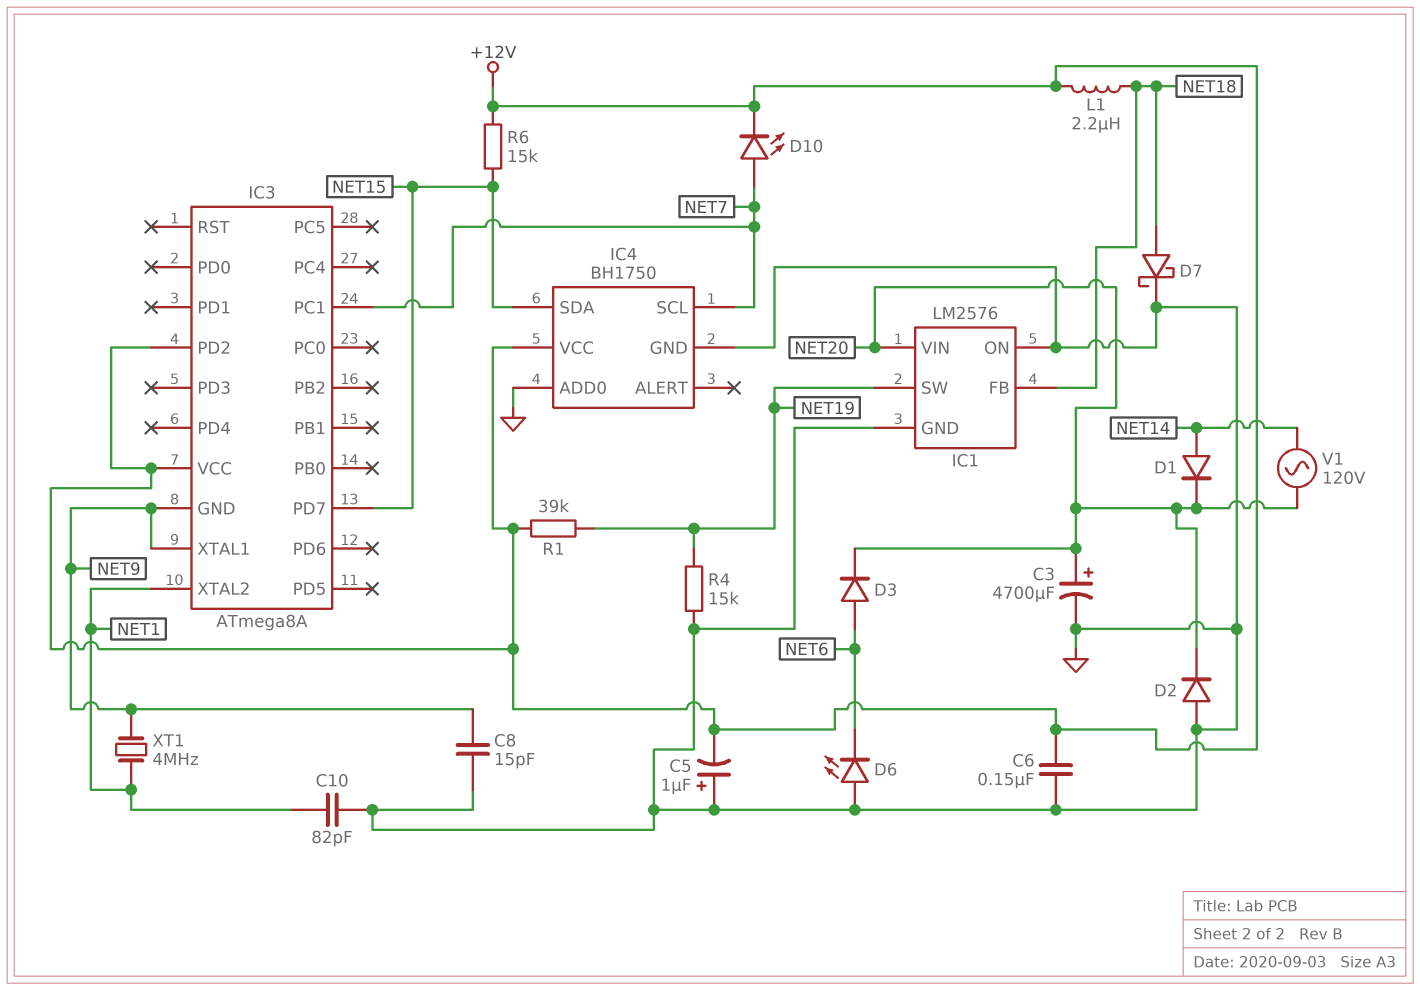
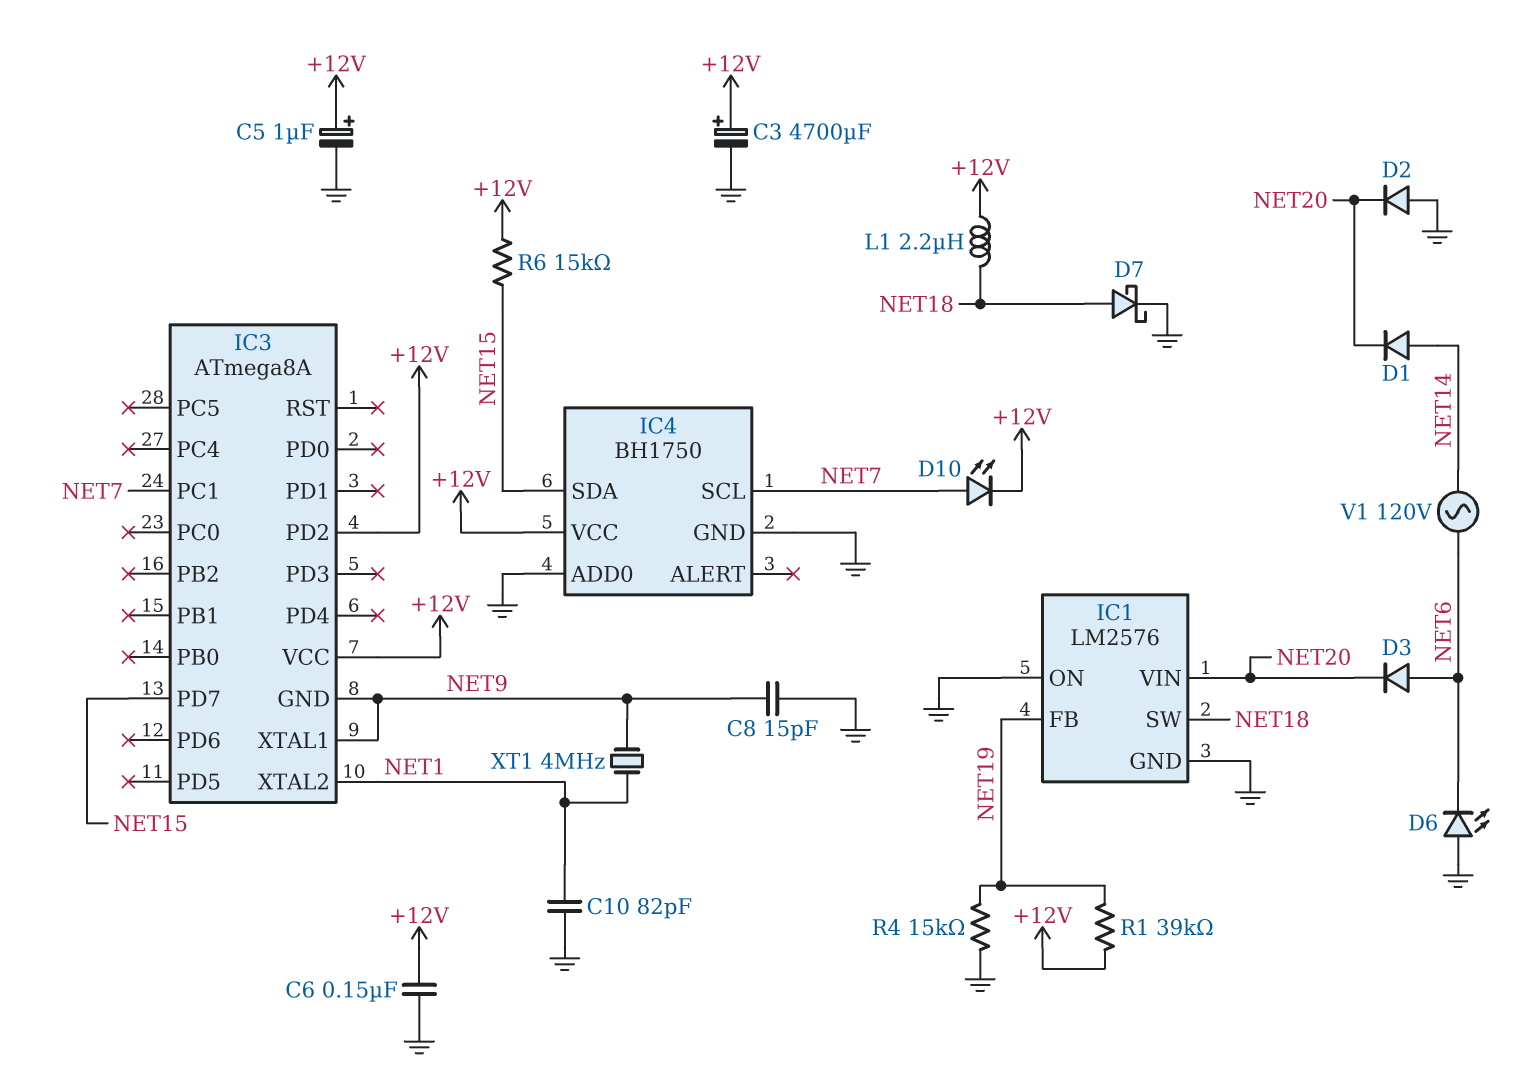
C3: 4700uF (plus NET20, minus GND) -> 4700uF (plus +12V, minus GND)
C5: 1uF (plus GND, minus +12V) -> 1uF (plus +12V, minus GND)
IC1 pin FB: NET18 -> NET19
IC1 pin SW: NET19 -> NET18
V1: AC 120V (NET14, NET20) -> AC 120V (NET6, NET14)

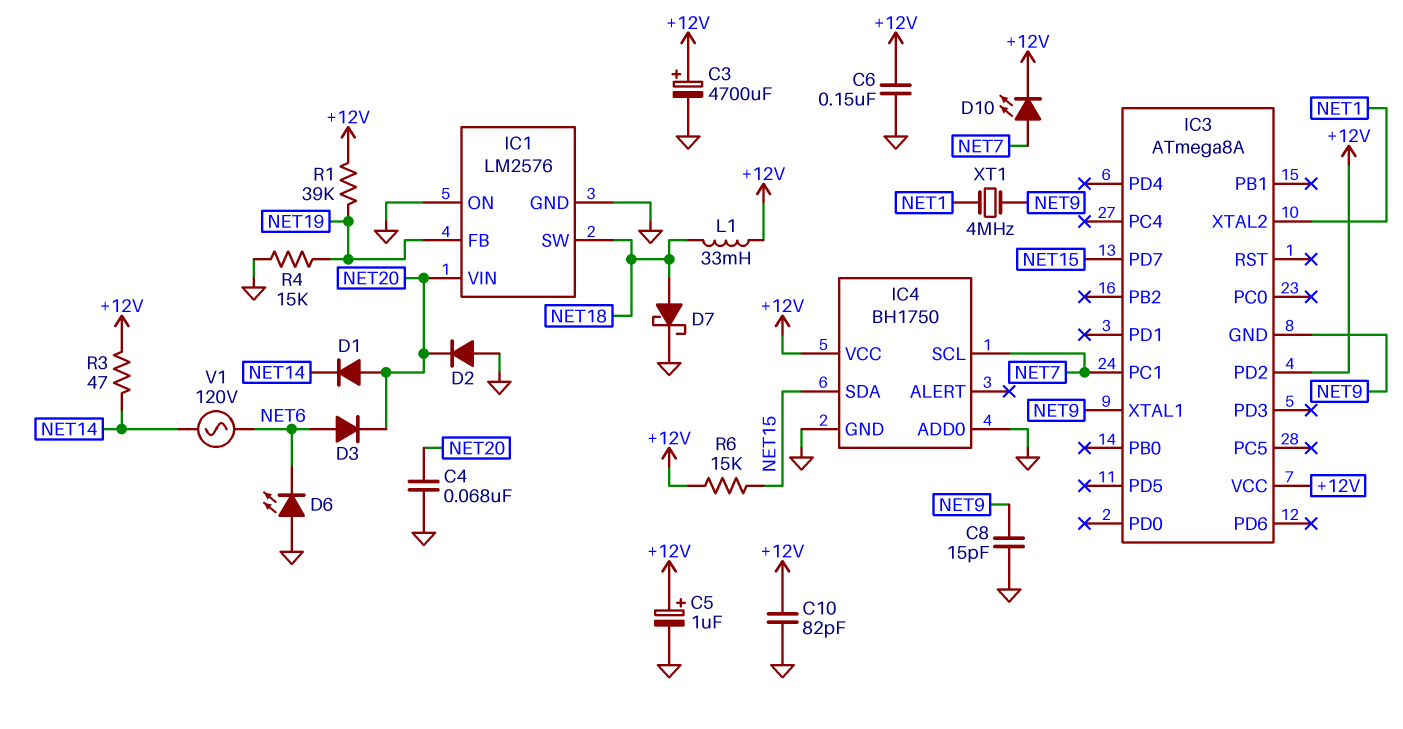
C4: none -> 68nF (GND, NET20)
C10: 82pF (GND, NET1) -> 82pF (+12V, GND)
D1: diode (A NET14, K NET20) -> diode (A NET20, K NET14)
L1: 2.2uH (+12V, NET18) -> 33mH (+12V, NET18)
R3: none -> 47 (+12V, NET14)

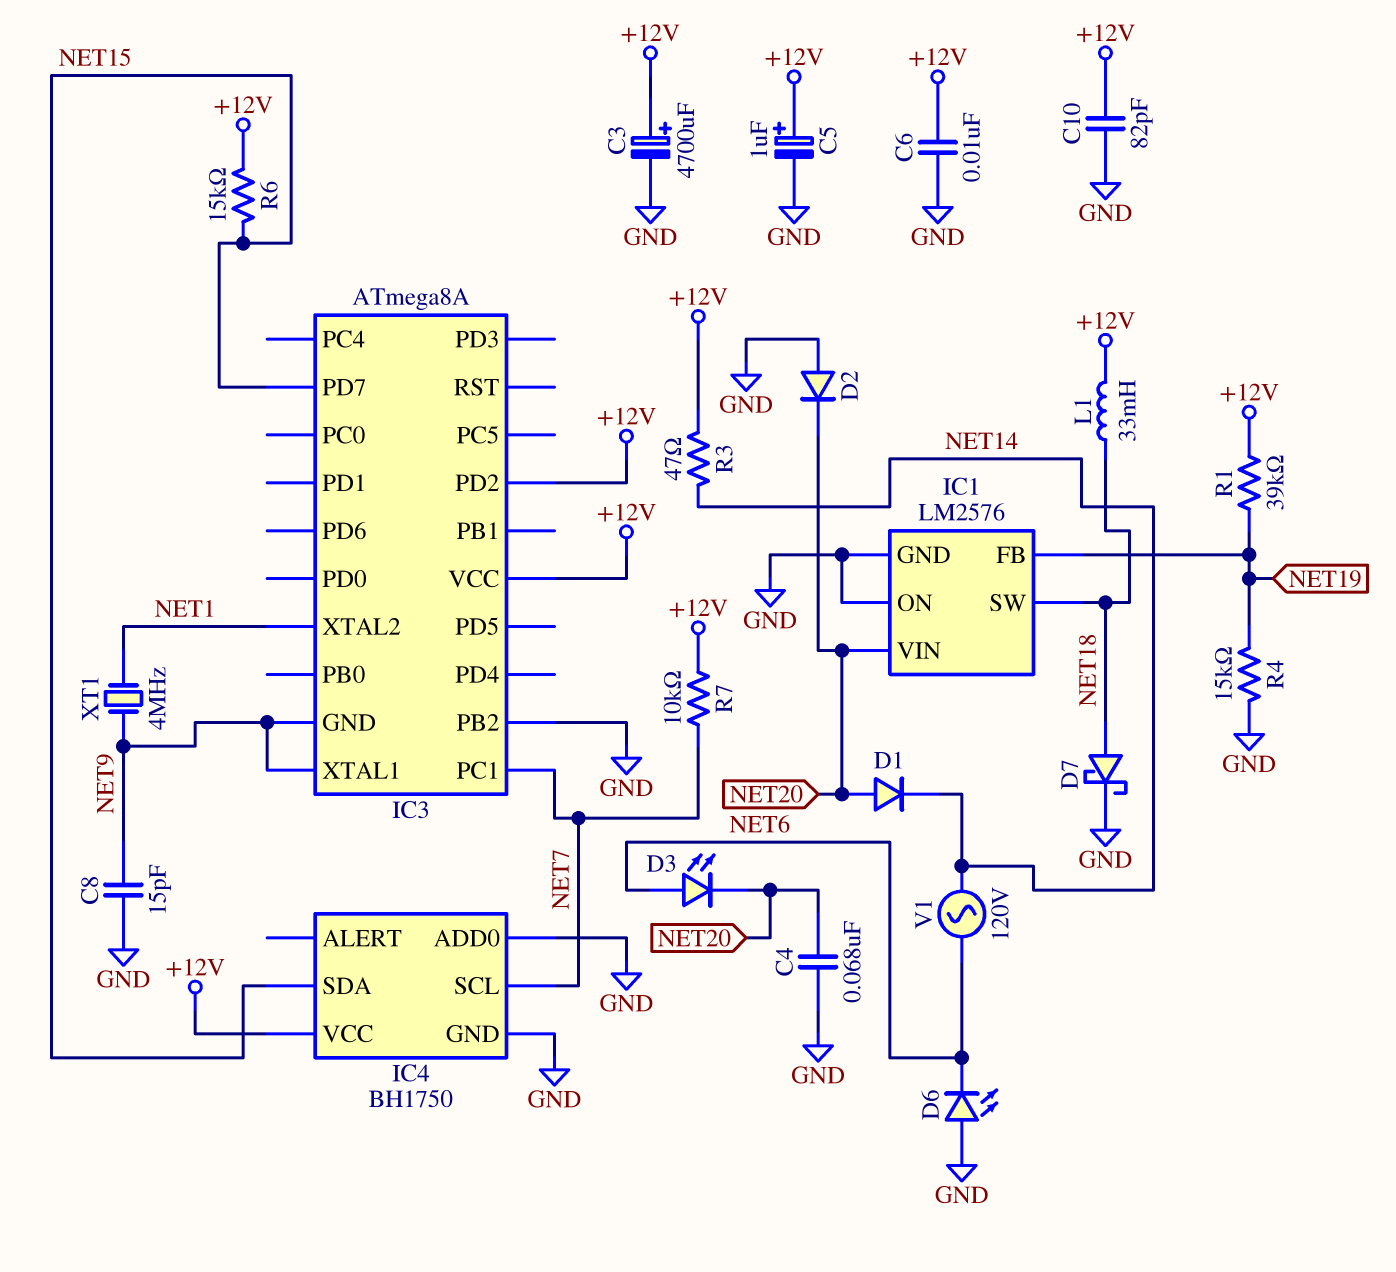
C6: 150nF (+12V, GND) -> 10nF (+12V, GND)
D3: diode (A NET6, K NET20) -> LED (A NET6, K NET20)
D10: LED (A NET7, K +12V) -> none
IC3 pin PB2: none -> GND
R7: none -> 10k (+12V, NET7)

